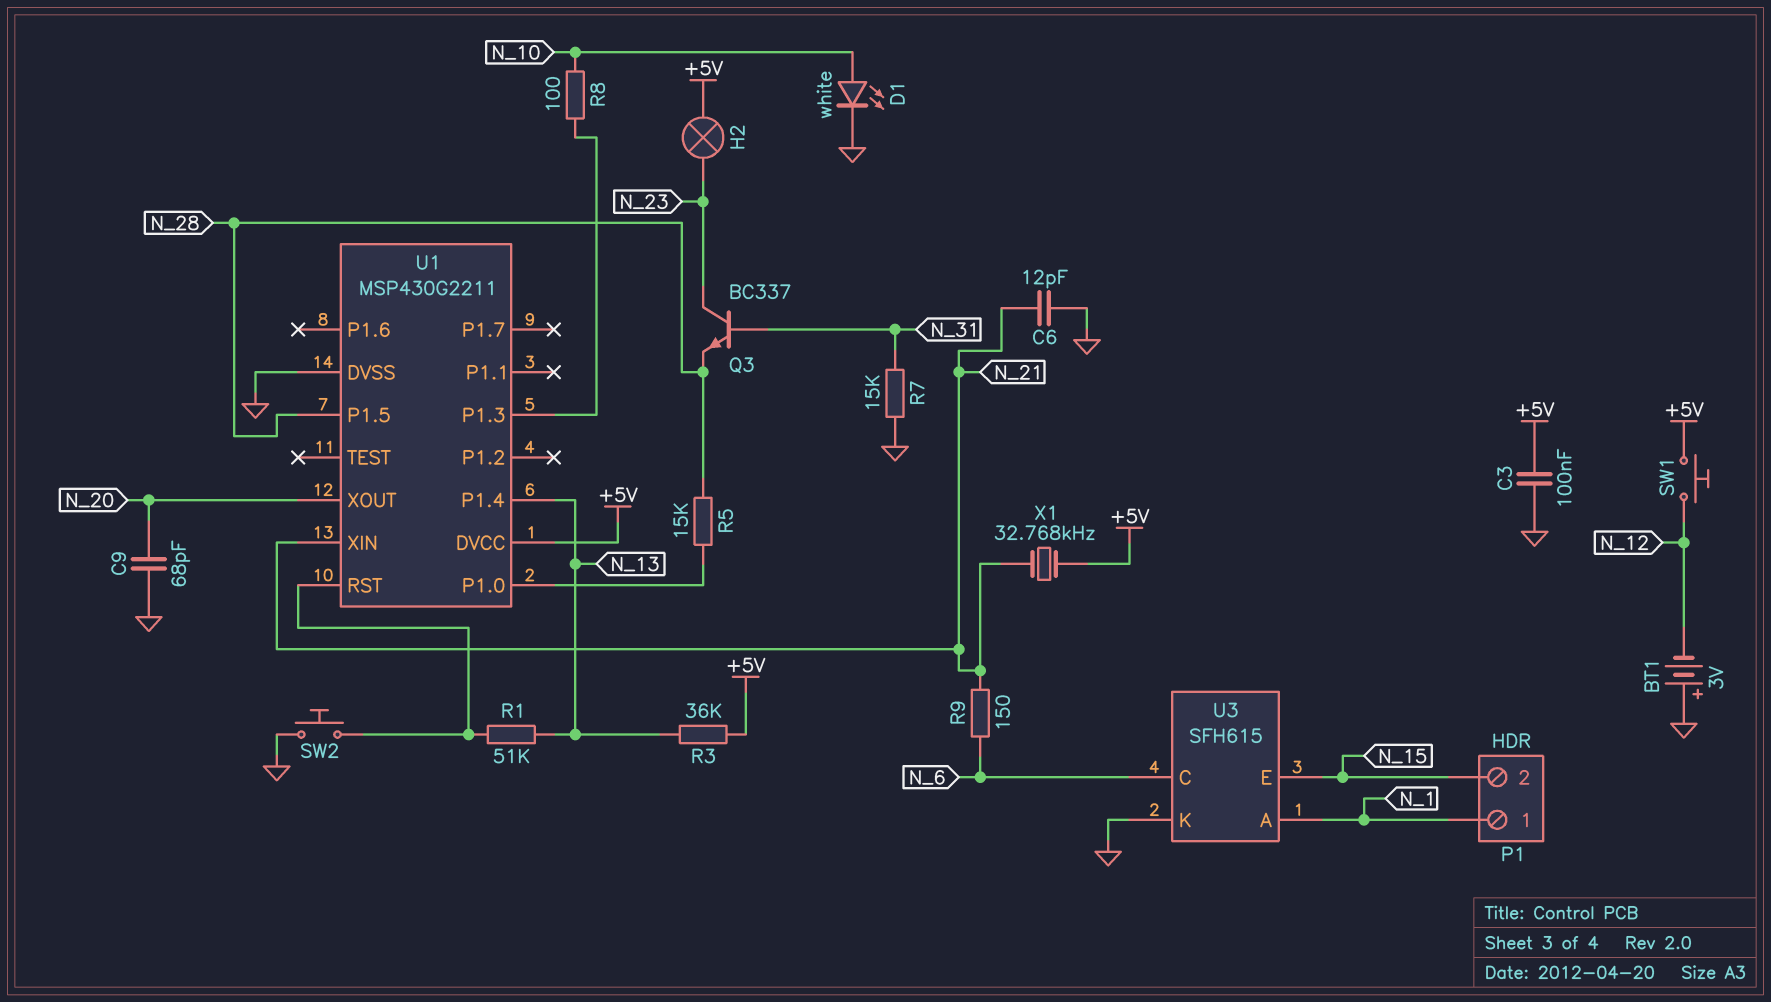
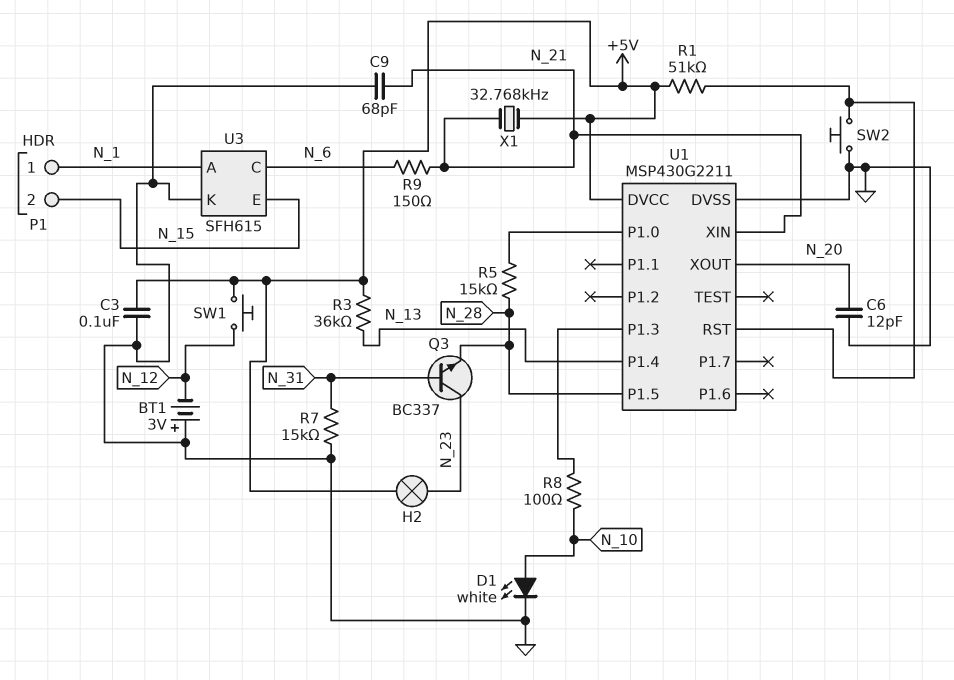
C6: 12pF (GND, N_21) -> 12pF (GND, N_20)
C9: 68pF (GND, N_20) -> 68pF (GND, N_21)
R1: 51k (N_13, U1/RST) -> 51k (+5V, U1/RST)

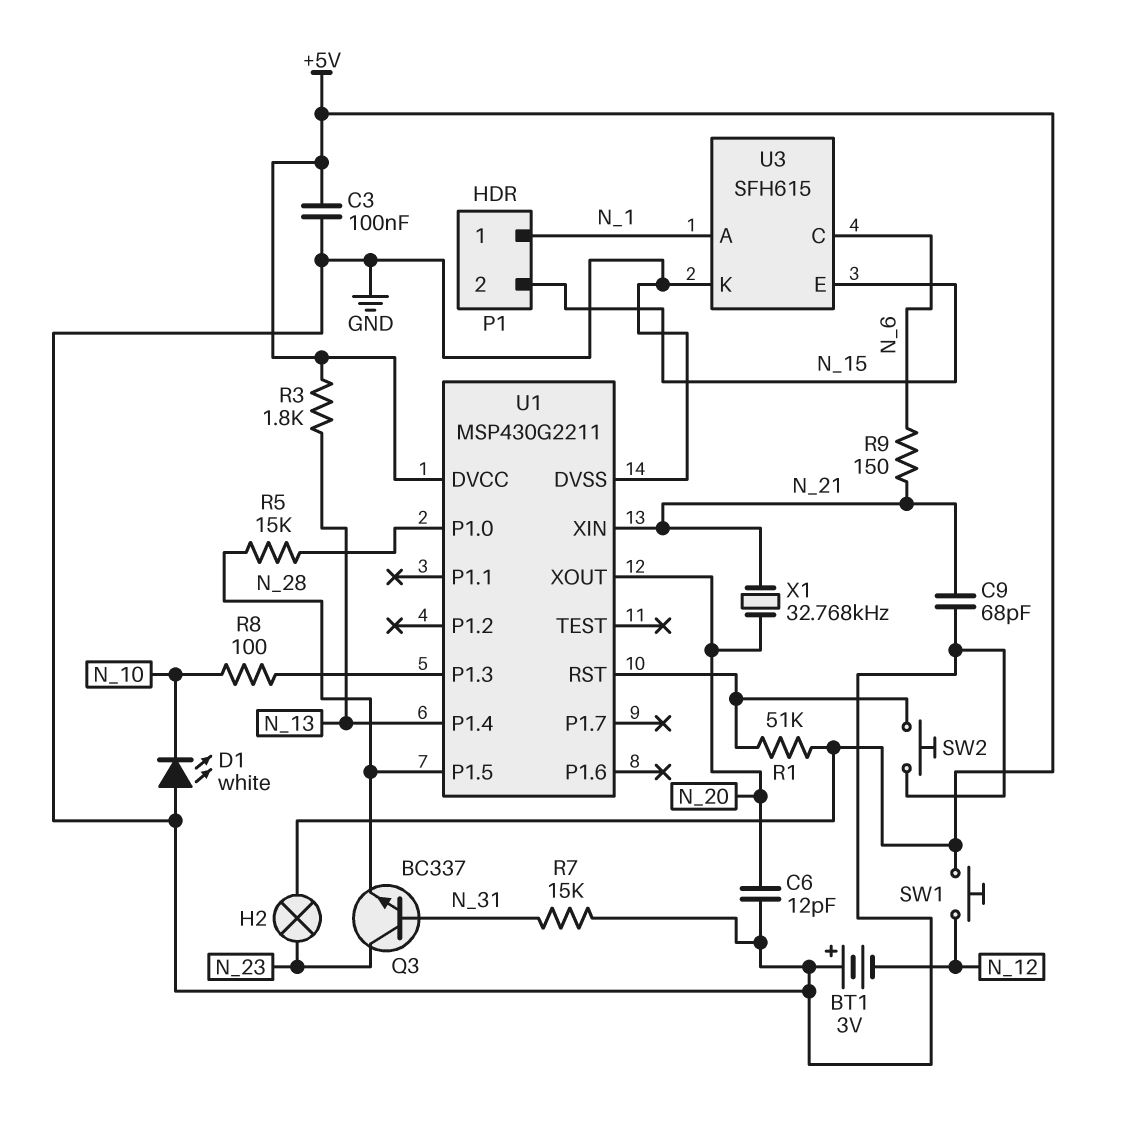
D1: LED white (A N_10, K GND) -> LED white (A GND, K N_10)
R3: 36k (+5V, N_13) -> 1.8k (+5V, N_13)
X1: 32.768kHz (+5V, N_21) -> 32.768kHz (N_20, N_21)

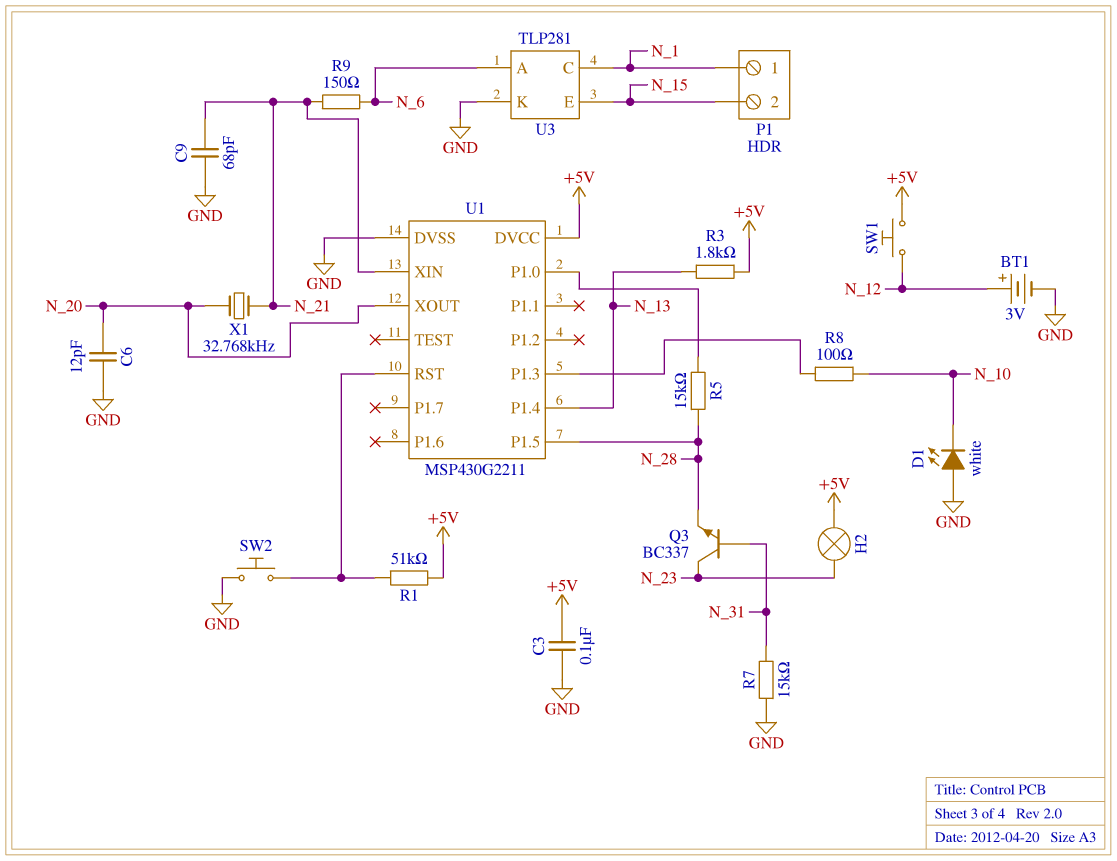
BT1: 3V (plus GND, minus N_12) -> 3V (plus N_12, minus GND)
U3: SFH615 -> TLP281
U3 pin A: N_1 -> N_6
U3 pin C: N_6 -> N_1

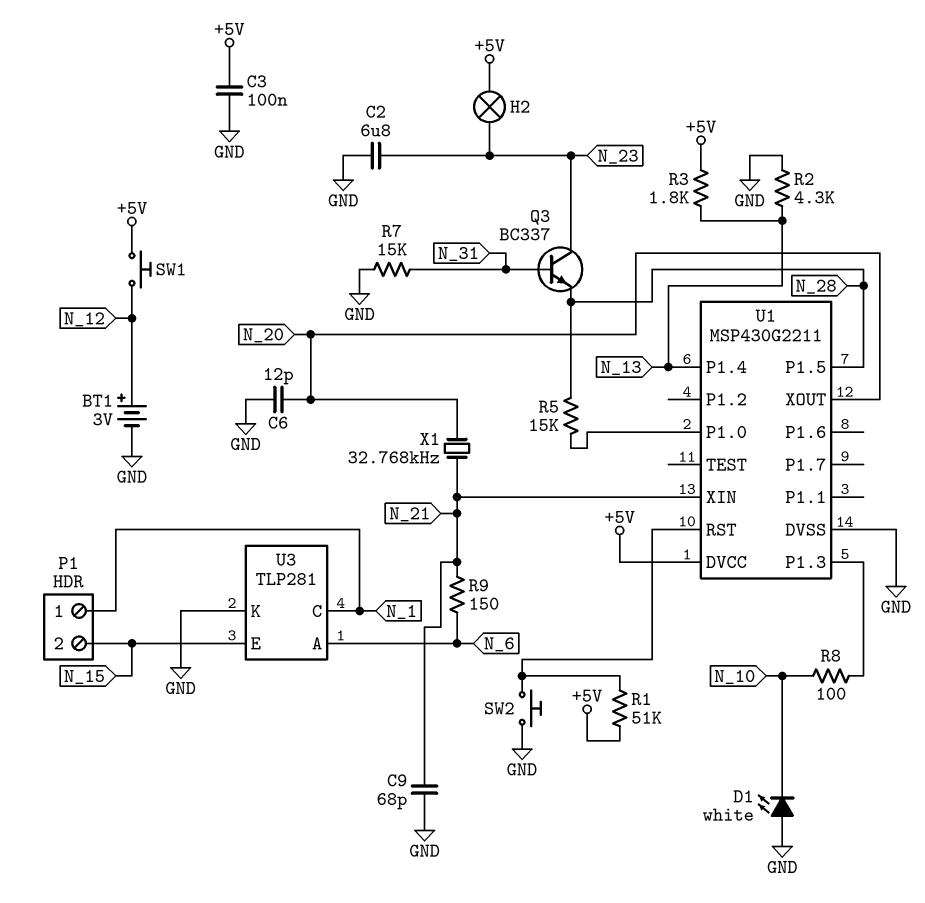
C2: none -> 6.8uF (GND, N_23)
R2: none -> 4.3k (GND, N_13)

